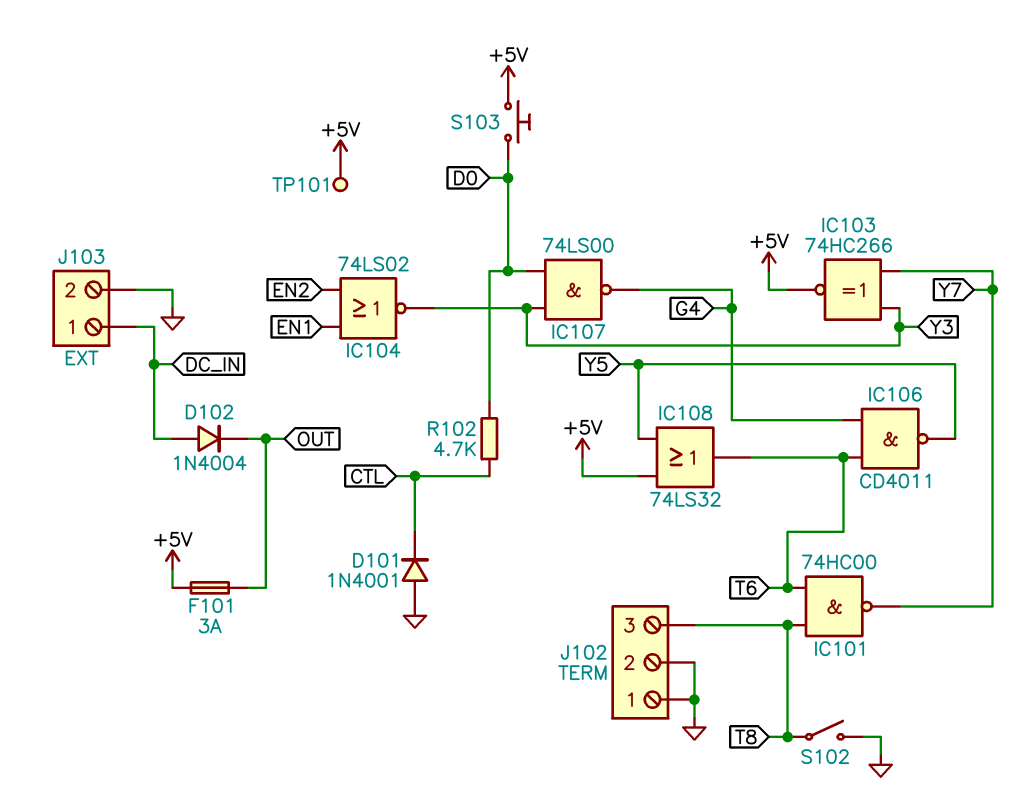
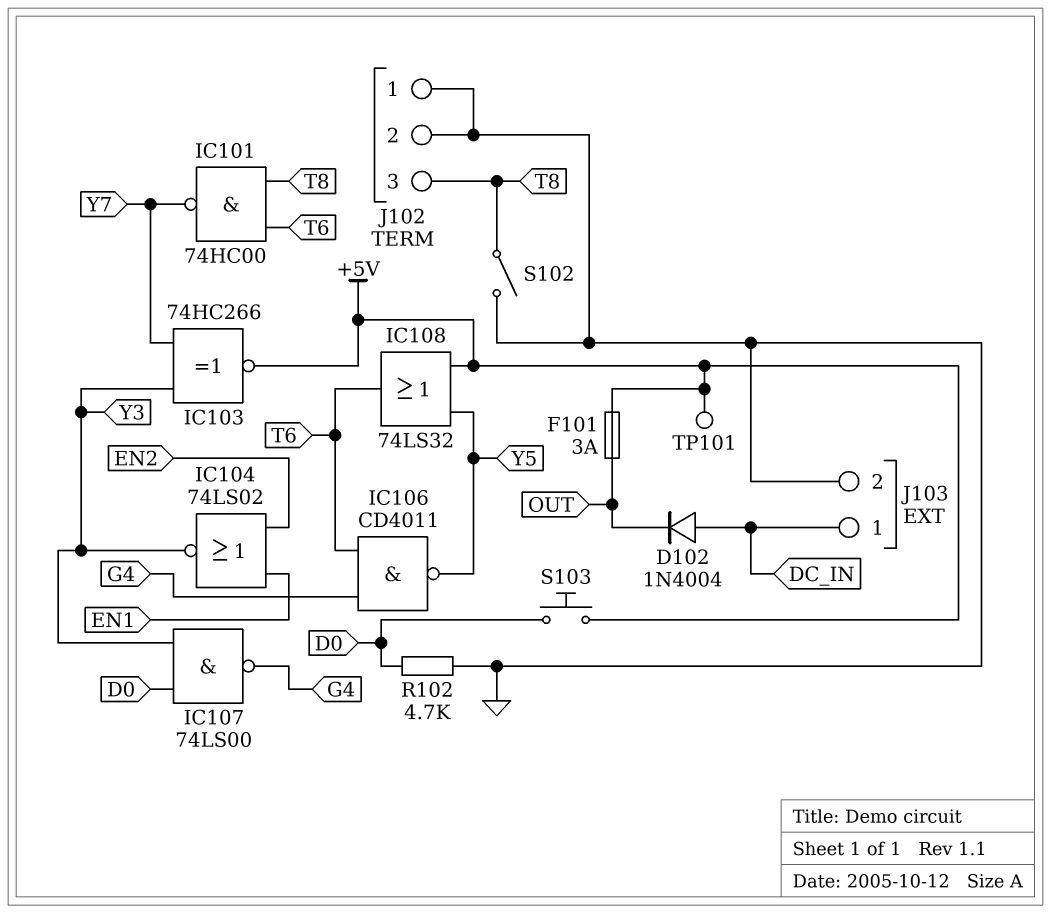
D101: diode 1N4001 (A GND, K CTL) -> none
R102: 4.7k (CTL, D0) -> 4.7k (D0, GND)

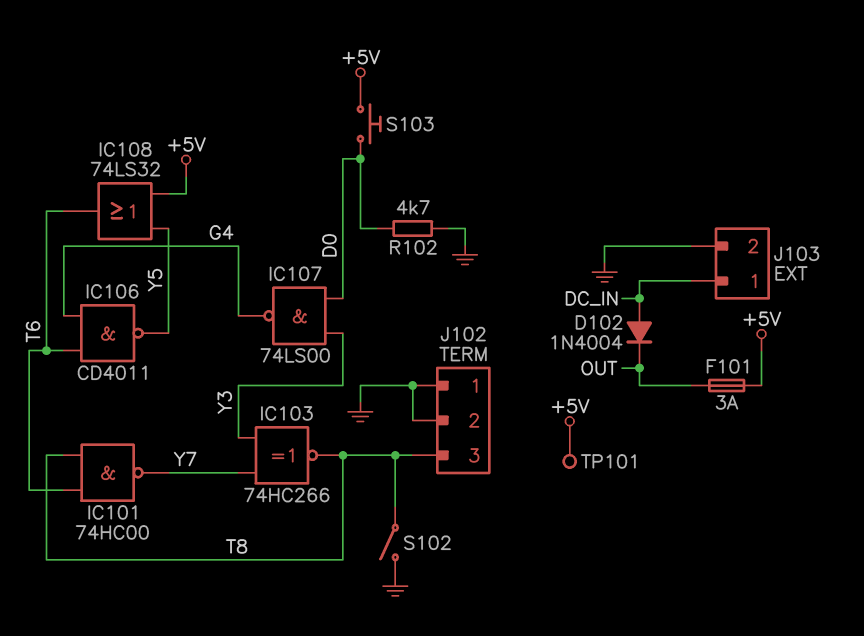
IC103: XNOR 74HC266 (in Y3, in Y7, out +5V) -> XNOR 74HC266 (in Y3, in Y7, out T8)
IC104: NOR 74LS02 (in EN1, in EN2, out Y3) -> none

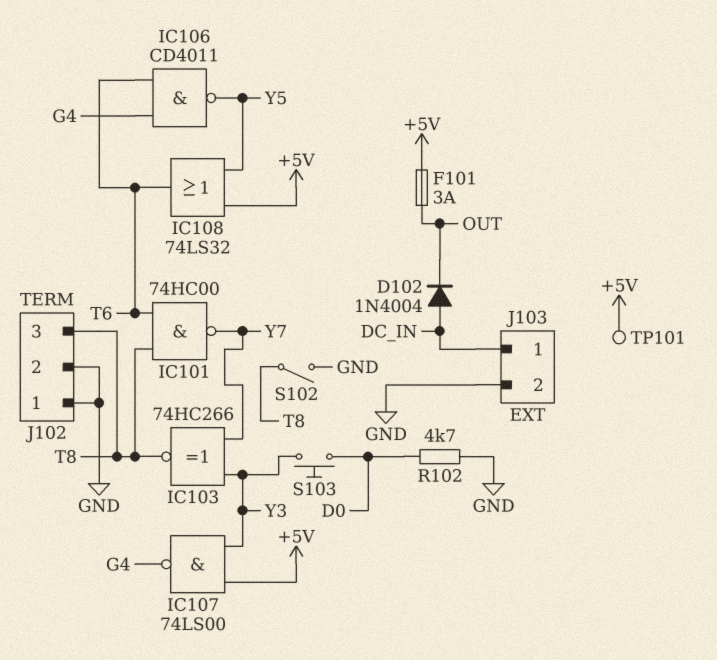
IC107: NAND 74LS00 (in D0, in Y3, out G4) -> NAND 74LS00 (in +5V, in Y3, out G4)
S103: button (+5V, D0) -> button (D0, Y3)

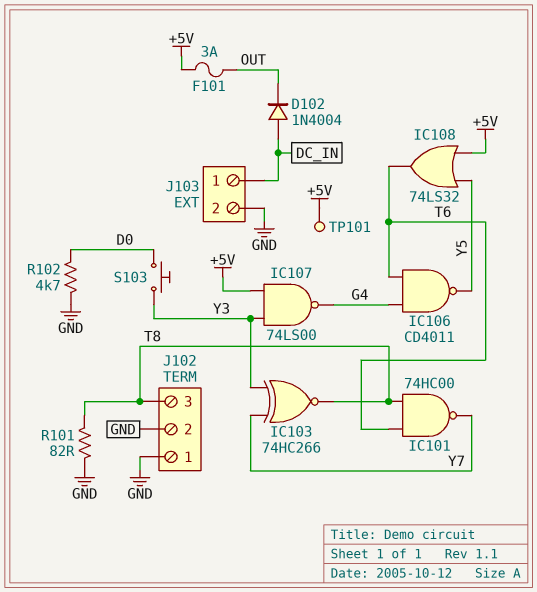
R101: none -> 82 (GND, T8)
S102: switch (GND, T8) -> none

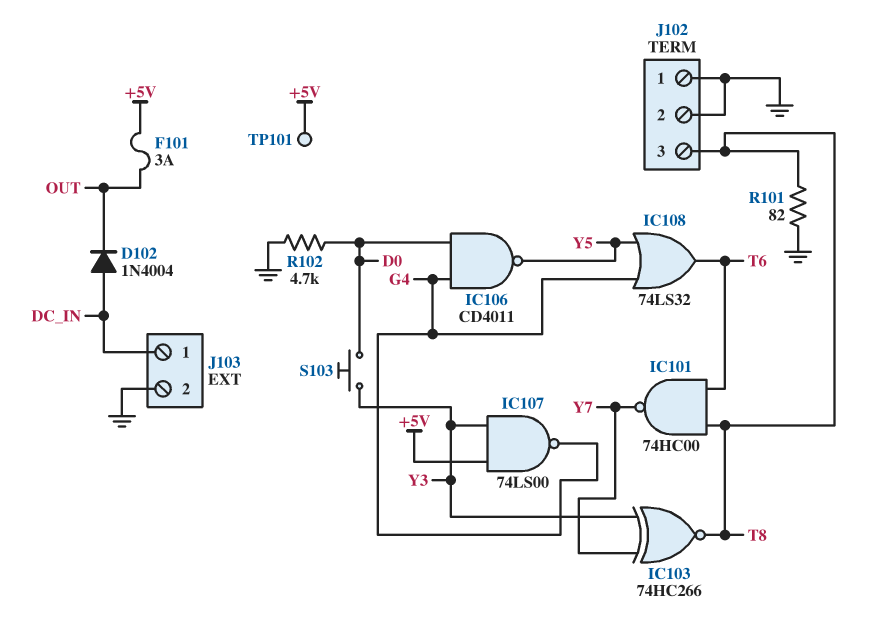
IC106: NAND CD4011 (in G4, in T6, out Y5) -> NAND CD4011 (in D0, in G4, out Y5)
IC108: OR 74LS32 (in +5V, in Y5, out T6) -> OR 74LS32 (in G4, in Y5, out T6)

